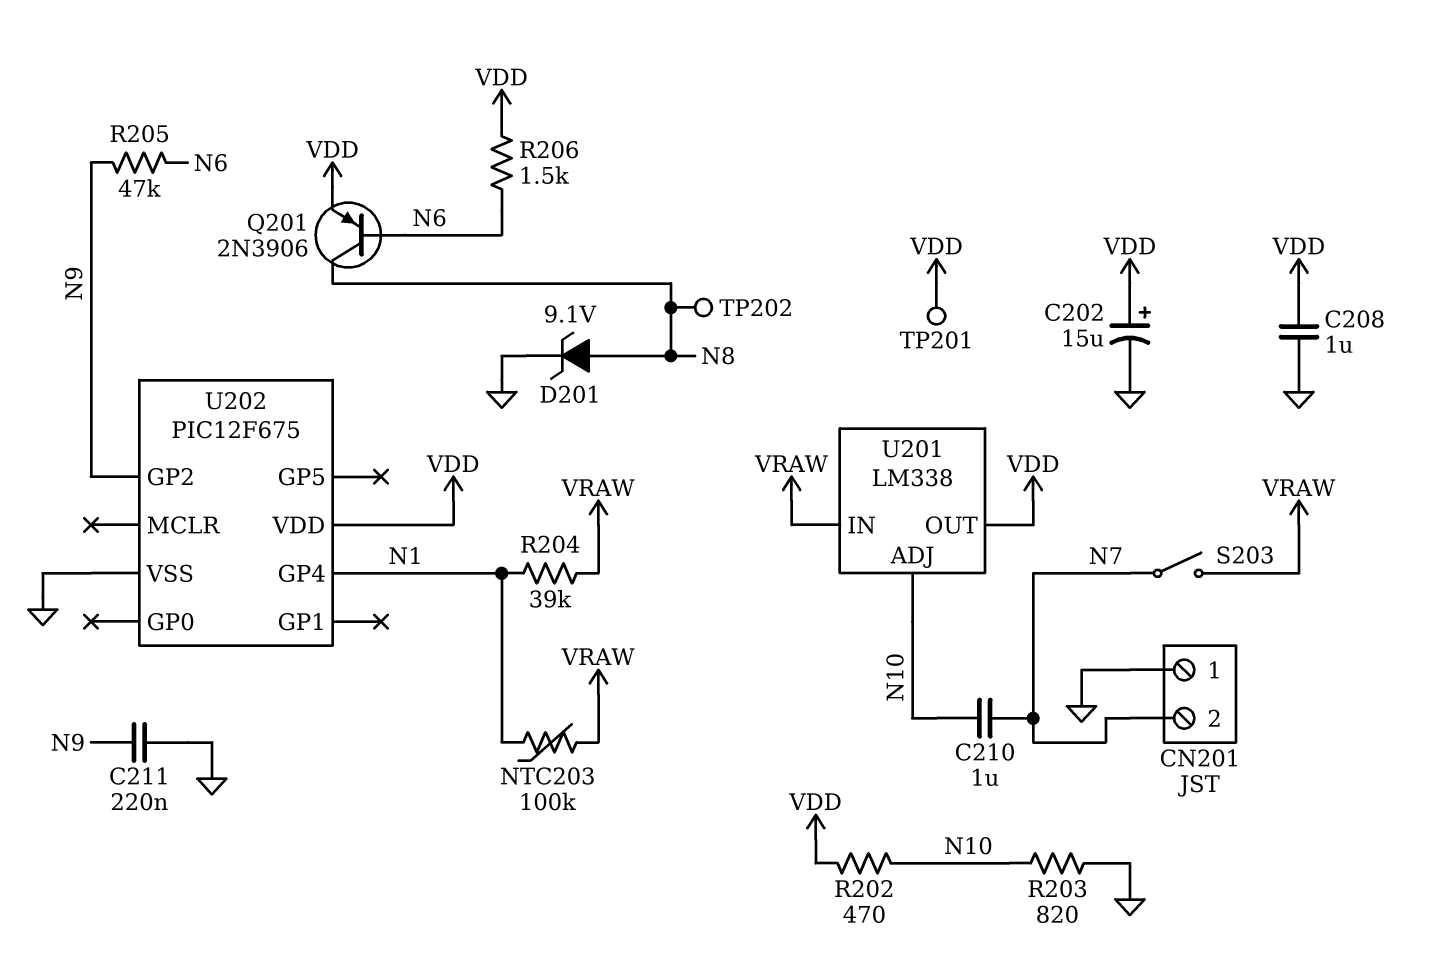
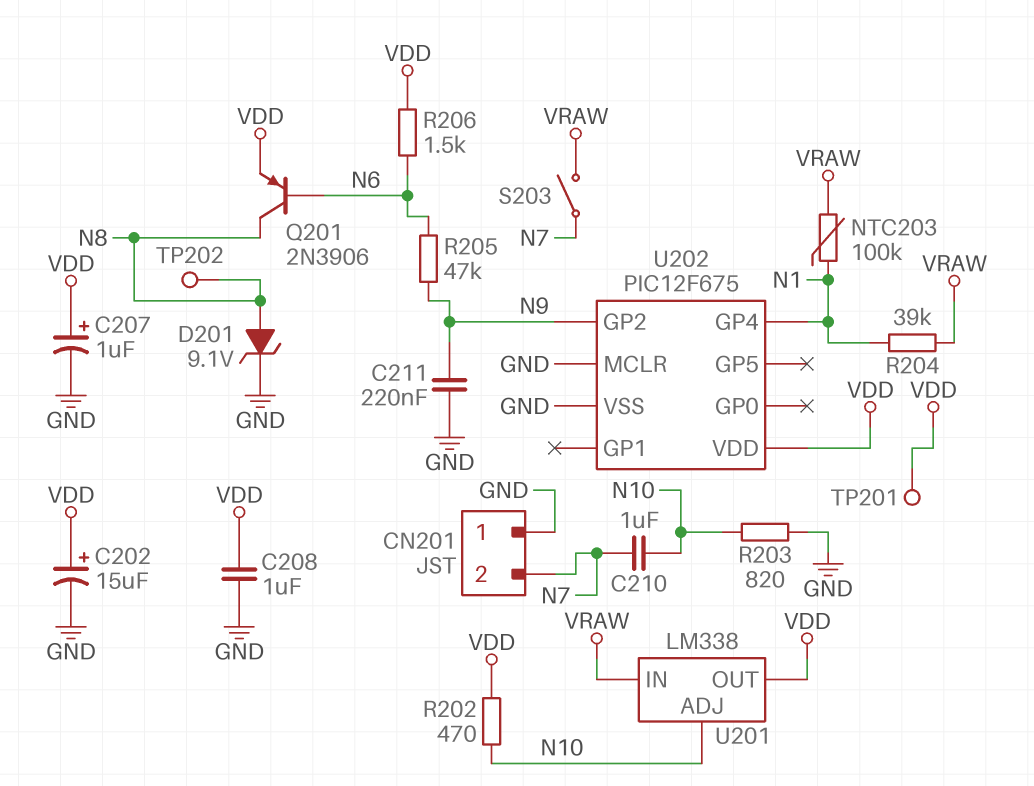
C207: none -> 1uF (plus VDD, minus GND)
U202 pin MCLR: none -> GND

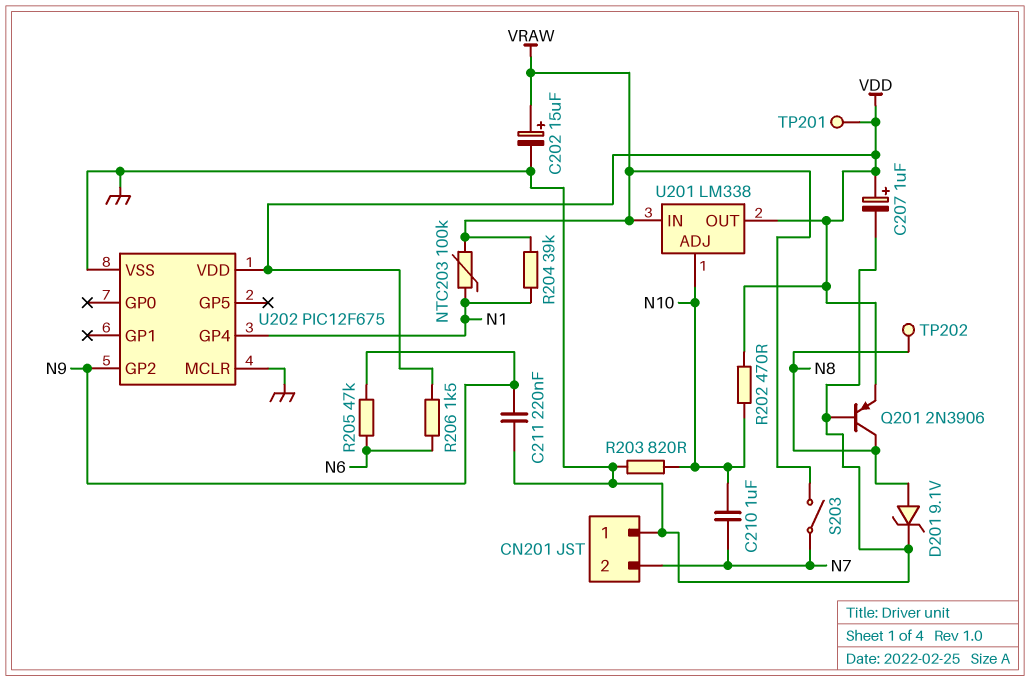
C202: 15uF (plus VDD, minus GND) -> 15uF (plus VRAW, minus GND)
C208: 1uF (GND, VDD) -> none
Q201: PNP 2N3906 (B N6, C N8, E VDD) -> PNP 2N3906 (B GND, C N8, E VDD)

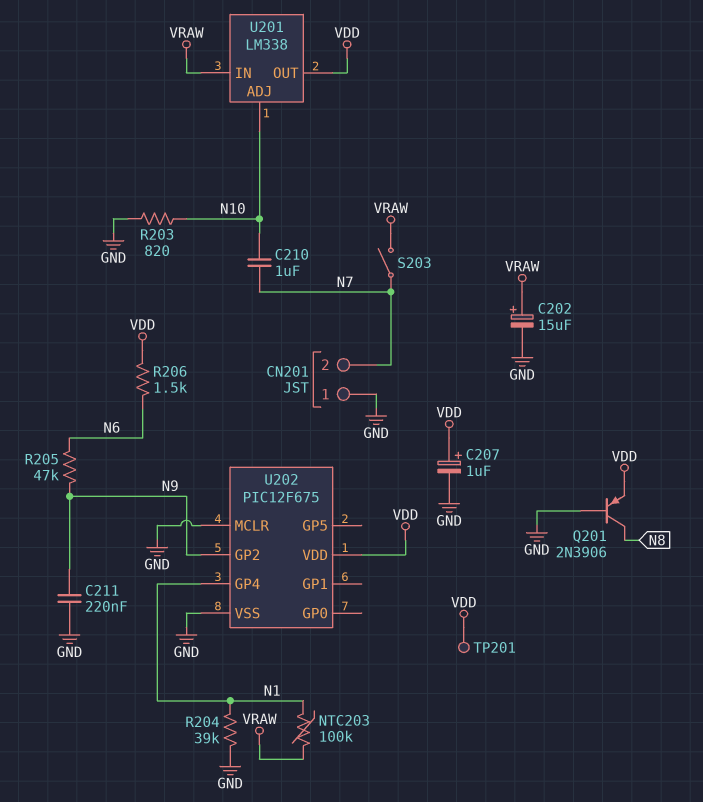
D201: zener 9.1V (A N8, K GND) -> none
R202: 470 (N10, VDD) -> none
R204: 39k (N1, VRAW) -> 39k (GND, N1)
TP202: test point (N8) -> none

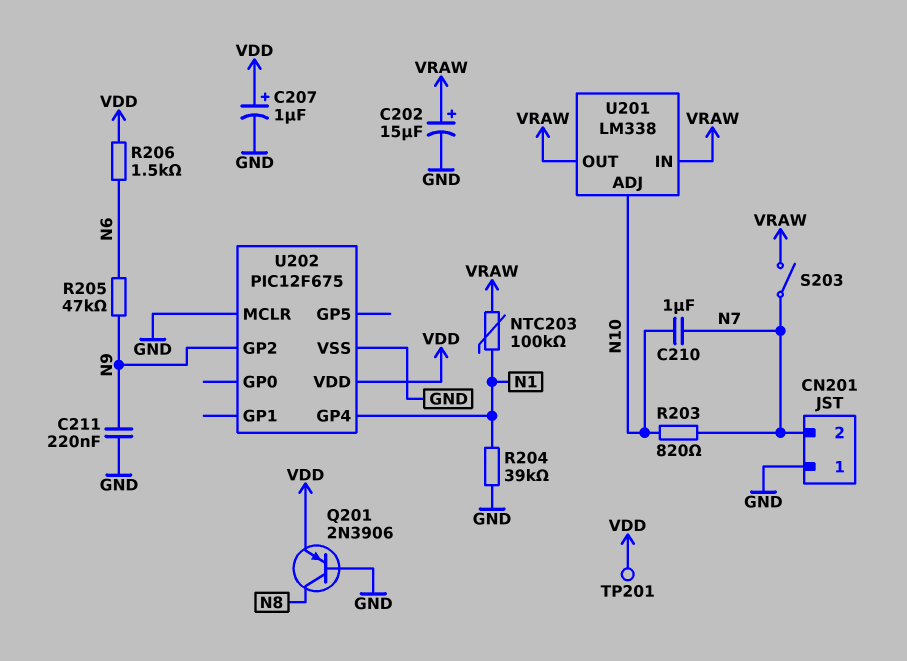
R203: 820 (GND, N10) -> 820 (N7, N10)
U201 pin OUT: VDD -> VRAW

